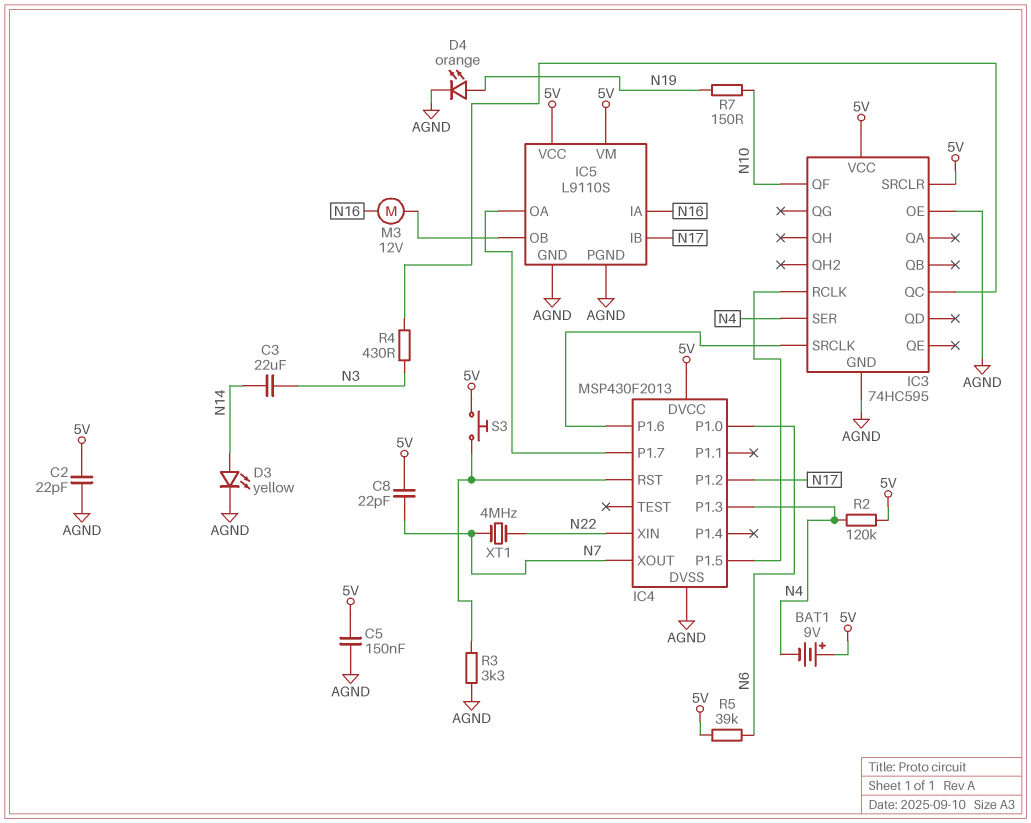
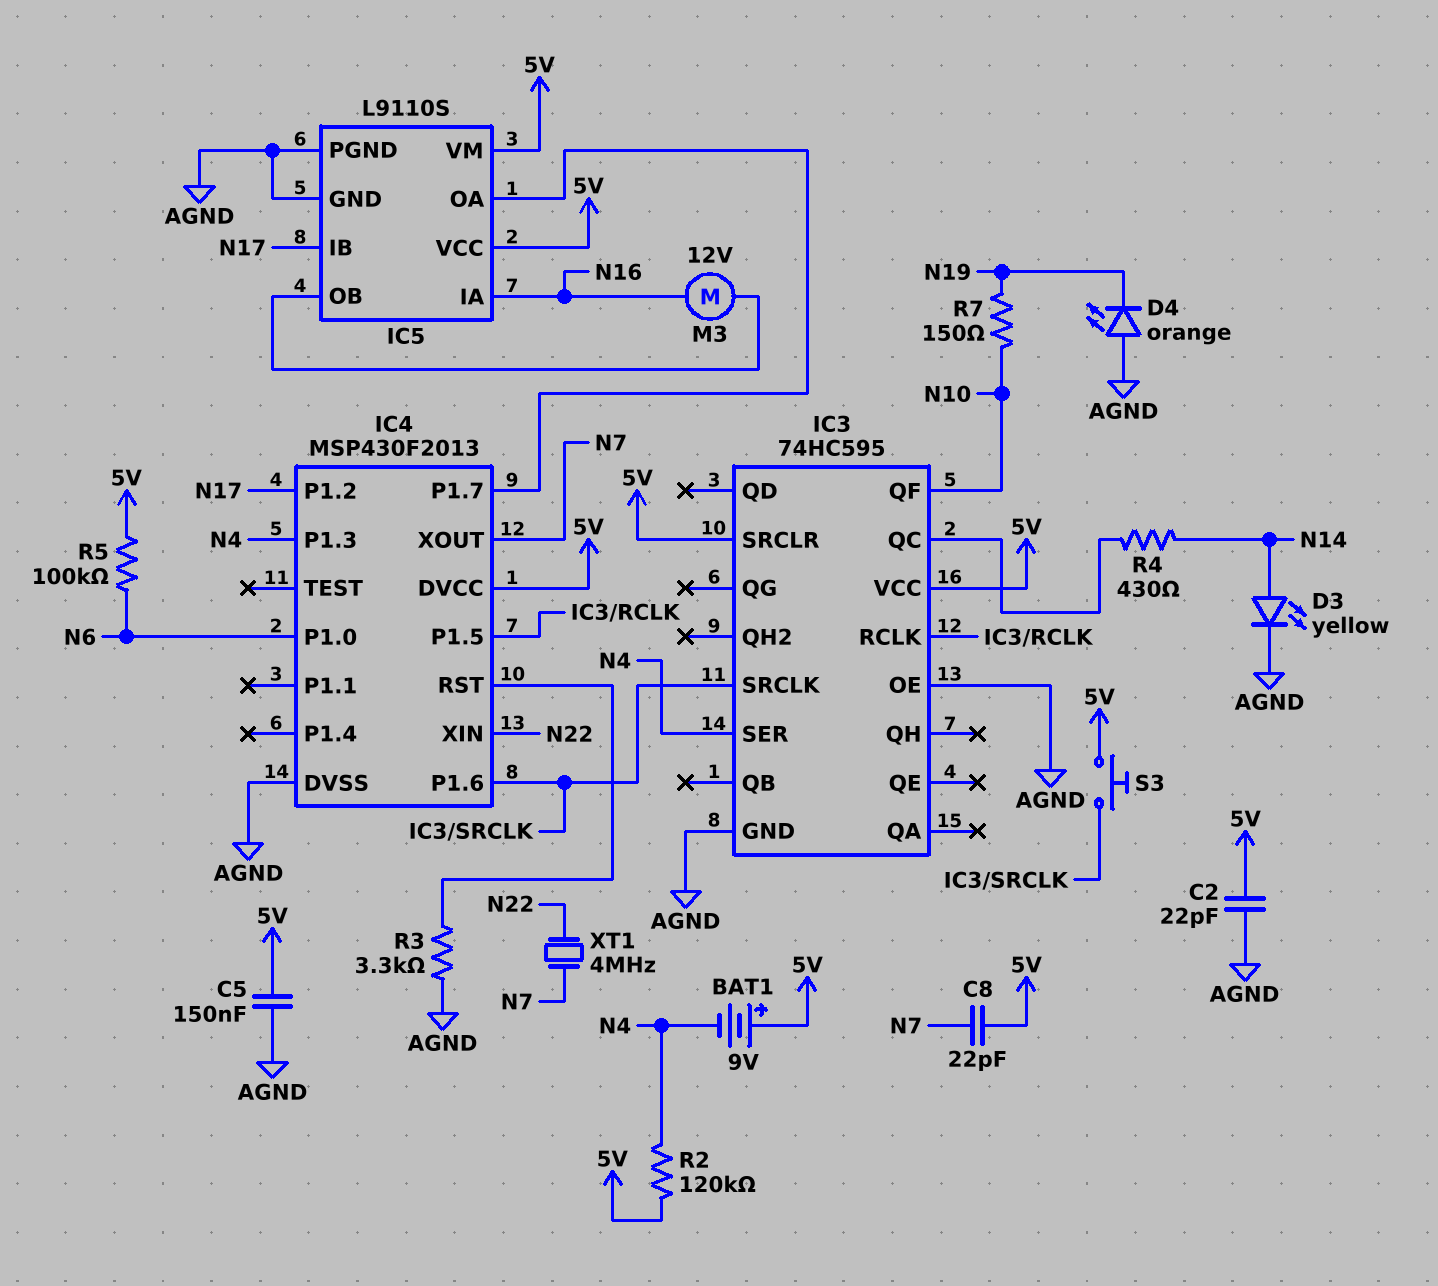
C3: 22uF (N3, N14) -> none
D4: LED orange (A N19, K AGND) -> LED orange (A AGND, K N19)
R4: 430 (IC3/QC, N3) -> 430 (IC3/QC, N14)
R5: 39k (5V, N6) -> 100k (5V, N6)
S3: button (5V, IC4/RST) -> button (5V, IC3/SRCLK)

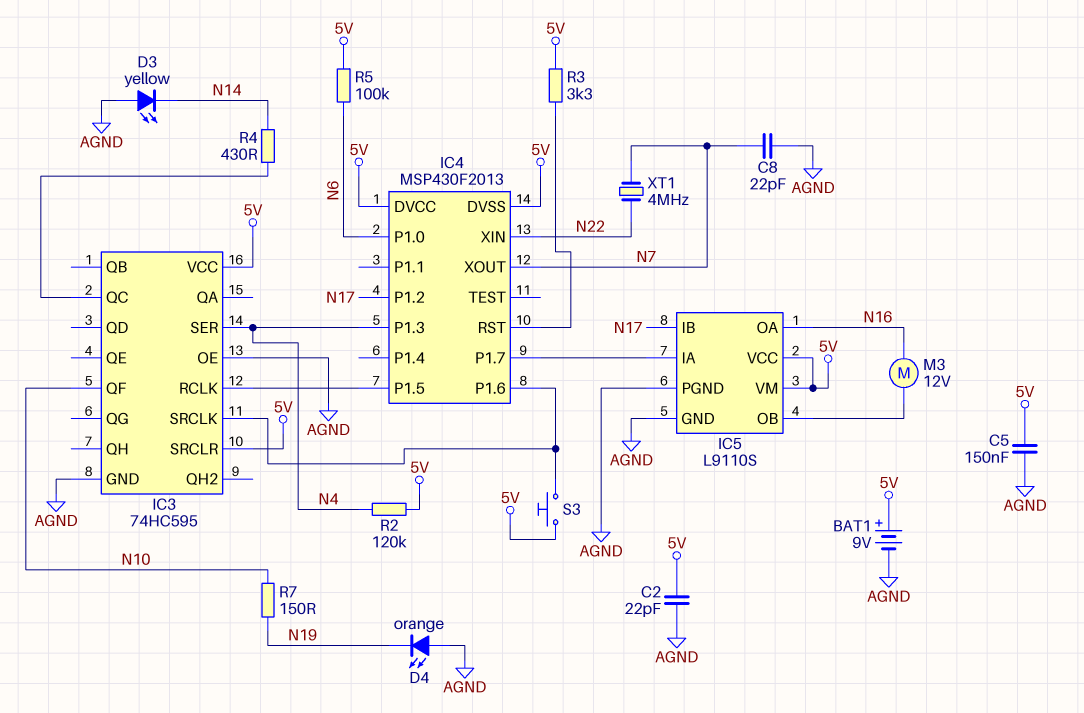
BAT1: 9V (plus 5V, minus N4) -> 9V (plus 5V, minus AGND)
C8: 22pF (5V, N7) -> 22pF (AGND, N7)
D3: LED yellow (A N14, K AGND) -> LED yellow (A AGND, K N14)
IC4 pin DVSS: AGND -> 5V
IC5 pin IA: N16 -> IC4/P1.7
IC5 pin OA: IC4/P1.7 -> N16
R3: 3.3k (AGND, IC4/RST) -> 3.3k (5V, IC4/RST)

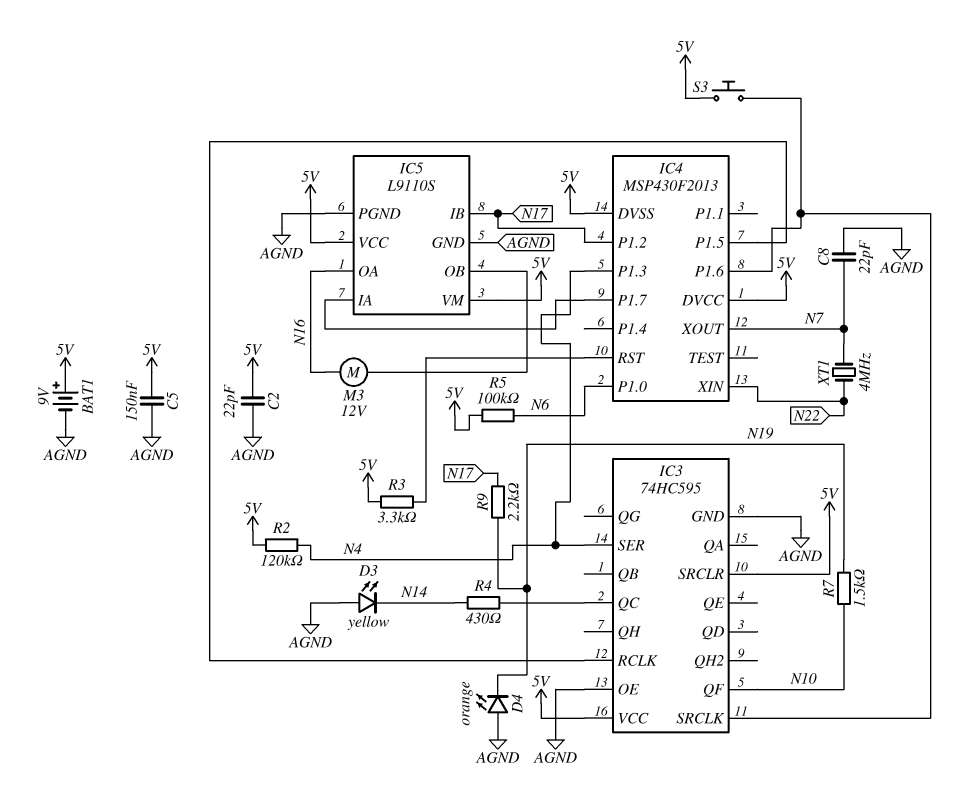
R7: 150 (N10, N19) -> 1.5k (N10, N19)
R9: none -> 2.2k (N17, N19)

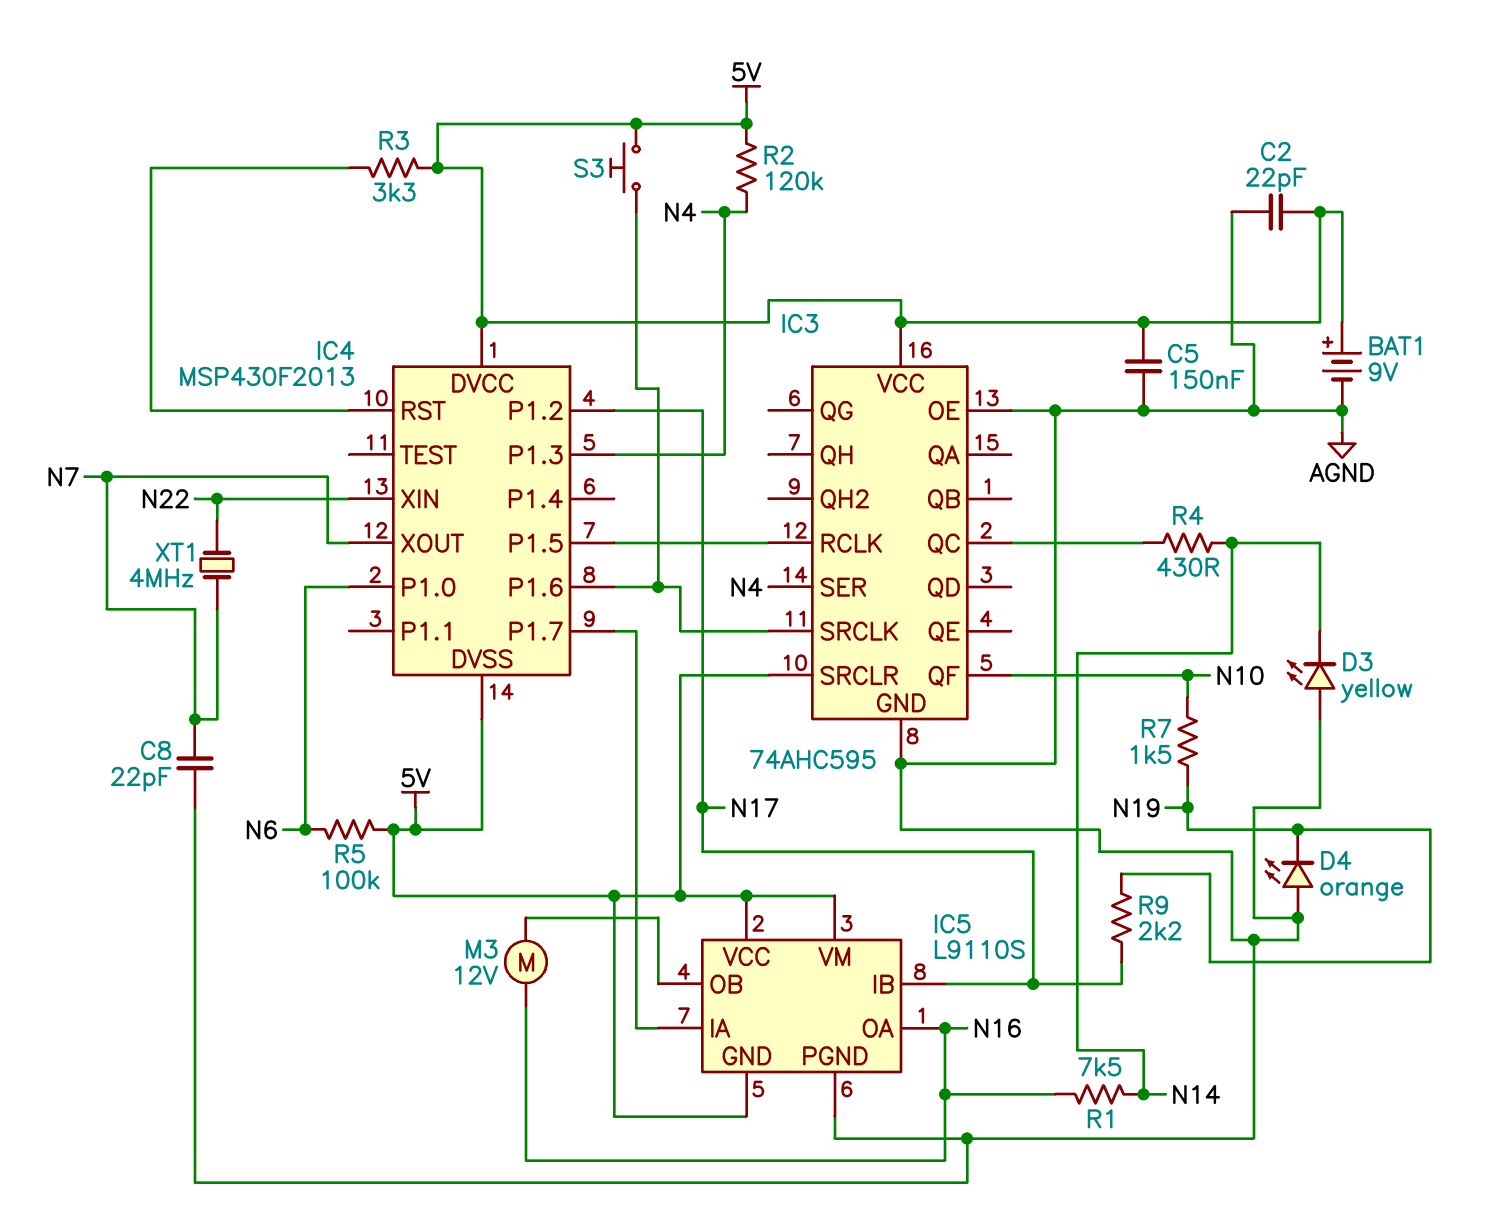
IC3: 74HC595 -> 74AHC595
IC5 pin GND: AGND -> 5V
R1: none -> 7.5k (N14, N16)

